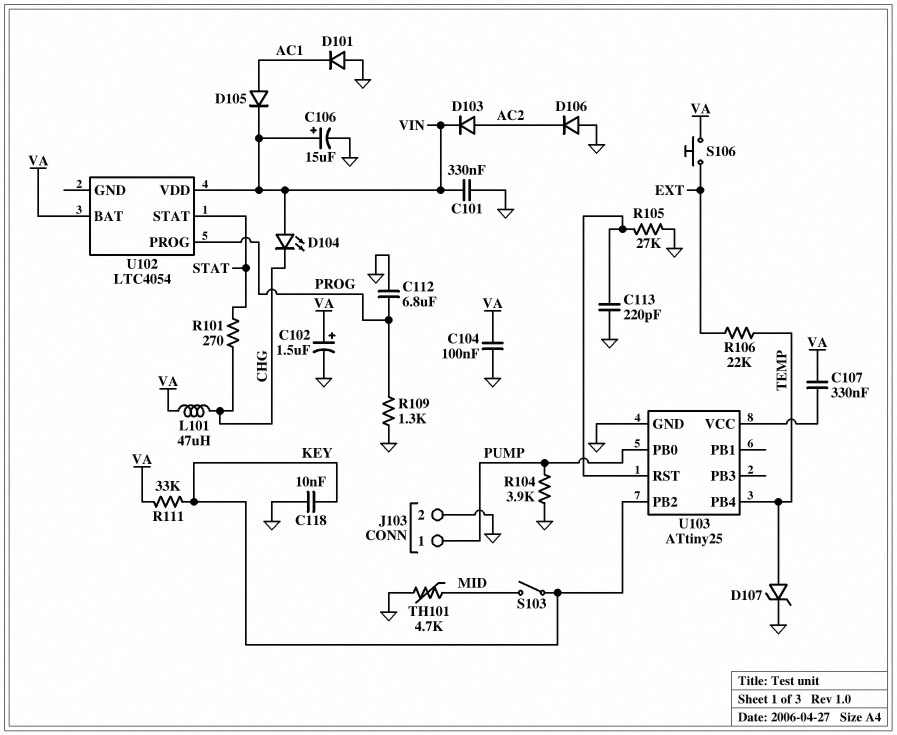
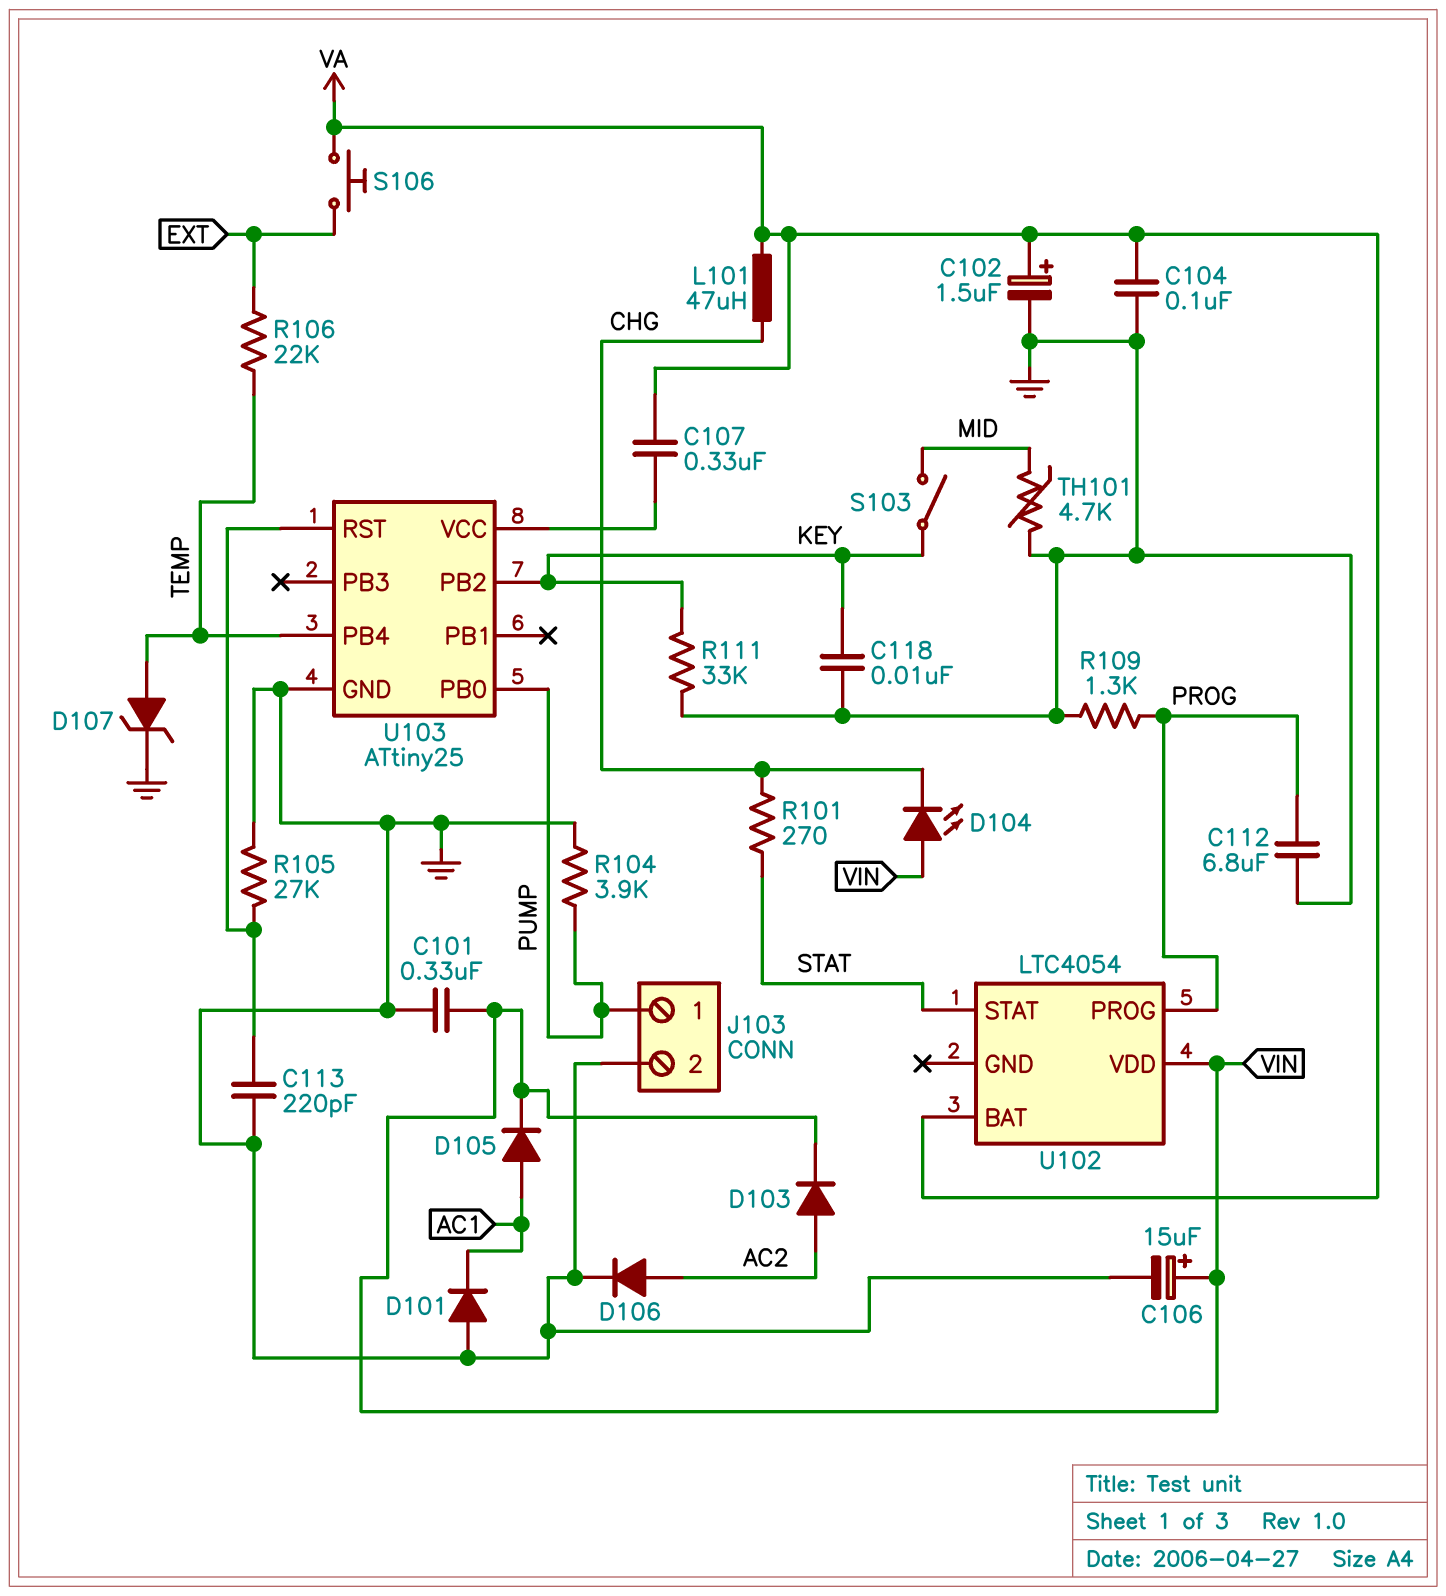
D106: diode (A GND, K AC2) -> diode (A AC2, K GND)
R111: 33k (KEY, VA) -> 33k (GND, KEY)

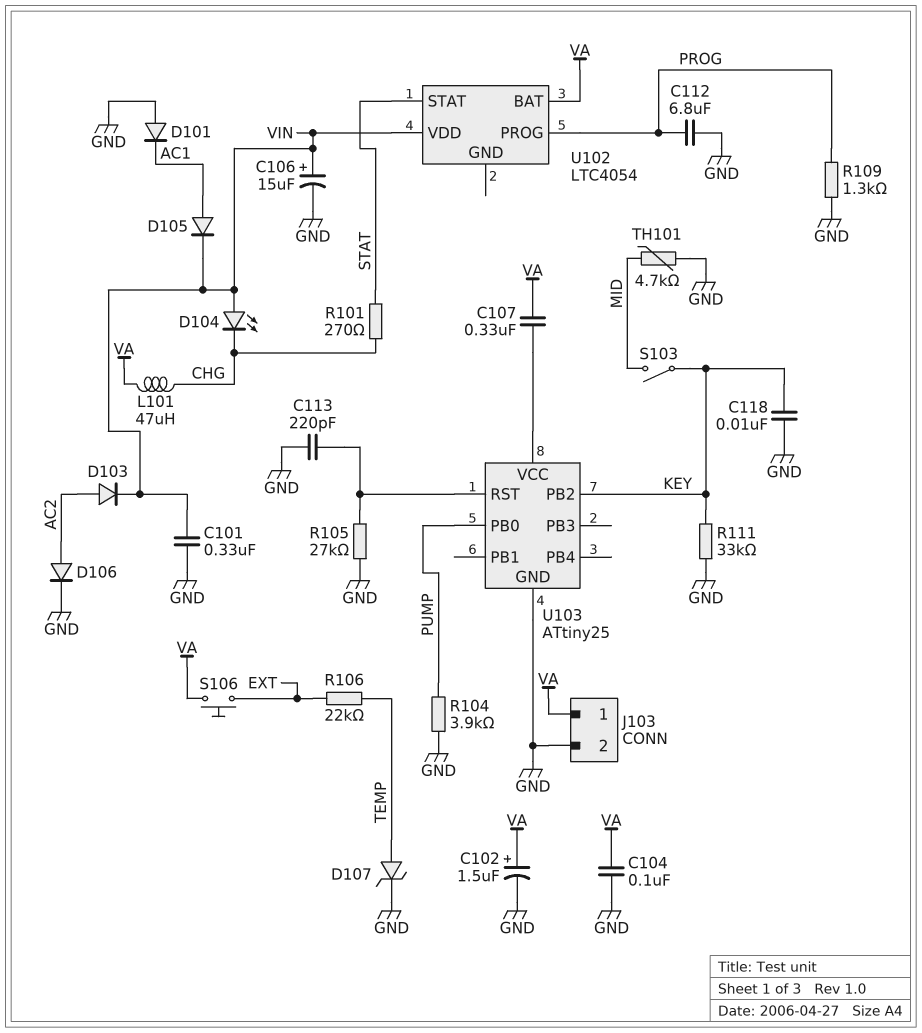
J103 pin 1: PUMP -> VA
U103 pin PB4: TEMP -> none

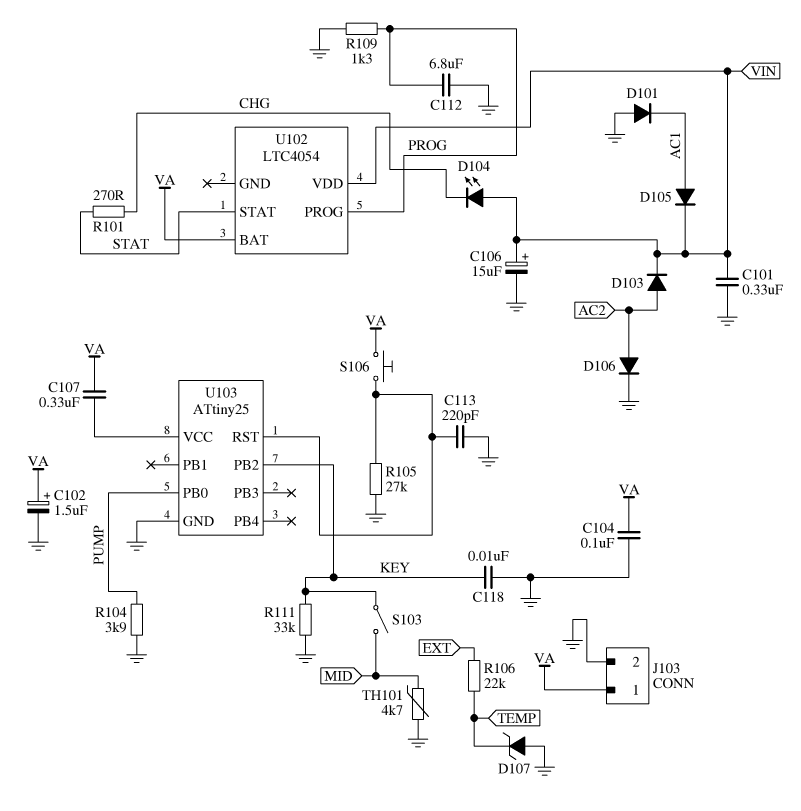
D107: zener (A TEMP, K GND) -> zener (A GND, K TEMP)
L101: 47uH (CHG, VA) -> none
S106: button (EXT, VA) -> button (U103/RST, VA)

